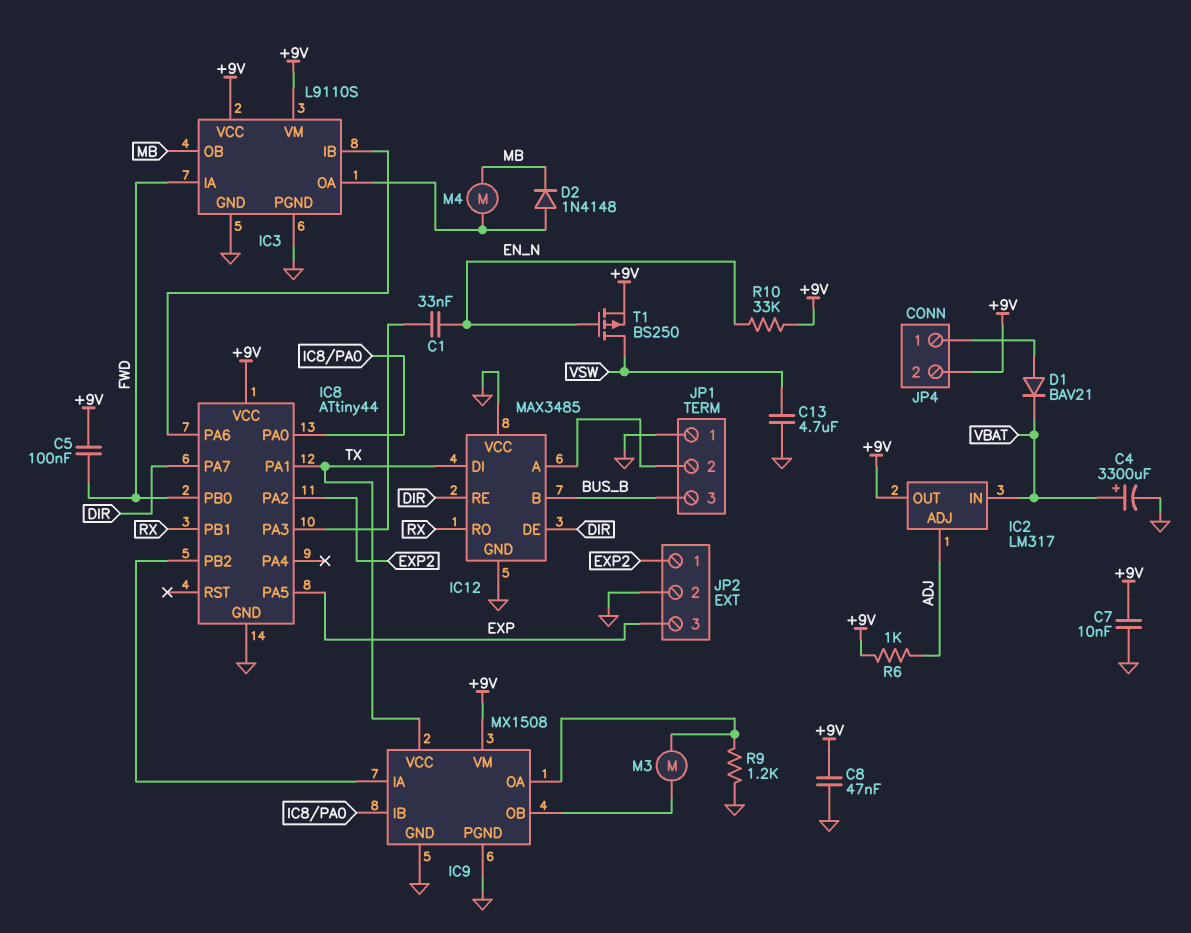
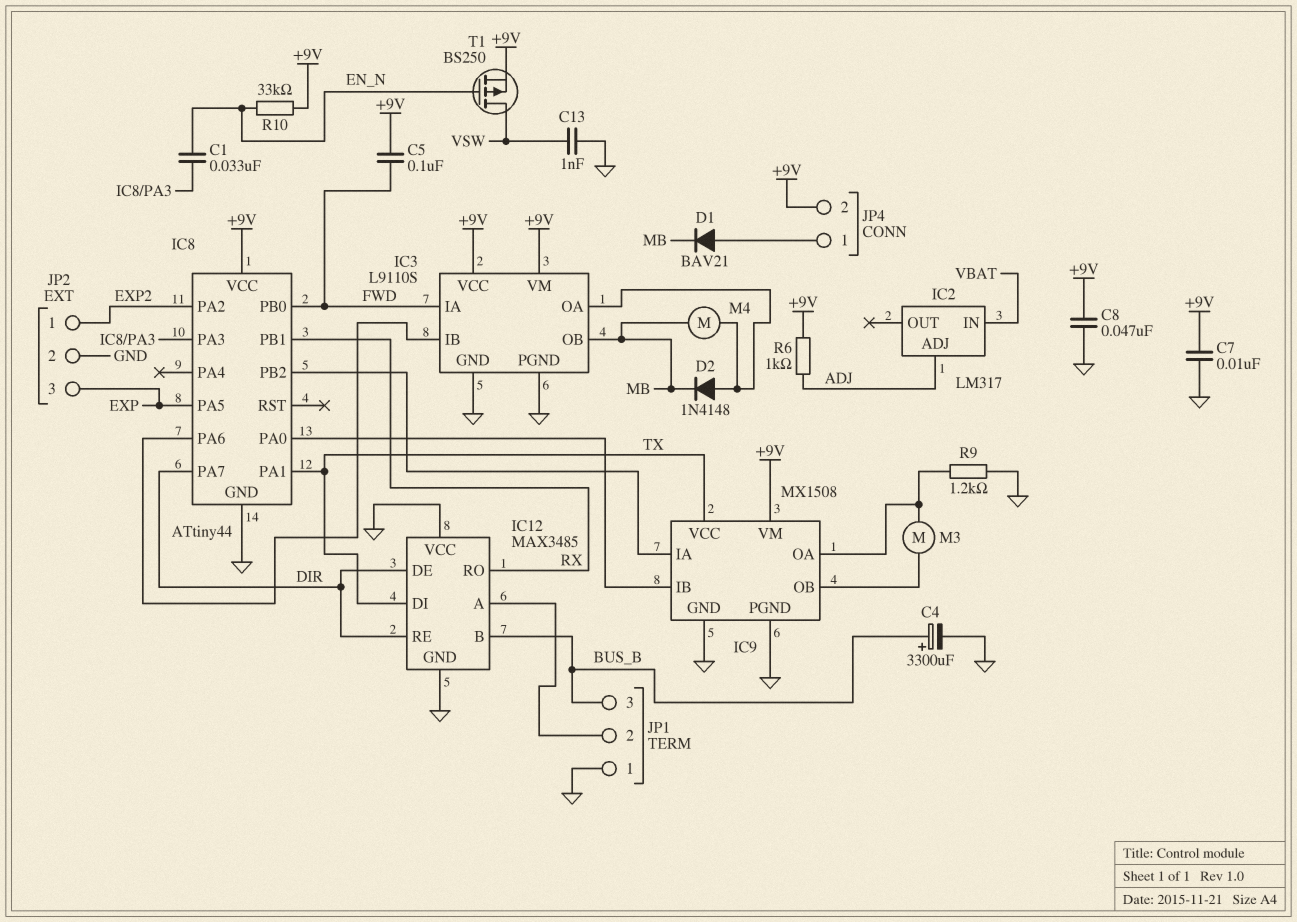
C4: 3300uF (plus VBAT, minus GND) -> 3300uF (plus BUS_B, minus GND)
C13: 4.7uF (GND, VSW) -> 1nF (GND, VSW)
D1: diode BAV21 (A JP4/1, K VBAT) -> diode BAV21 (A JP4/1, K MB)
IC2 pin OUT: +9V -> none

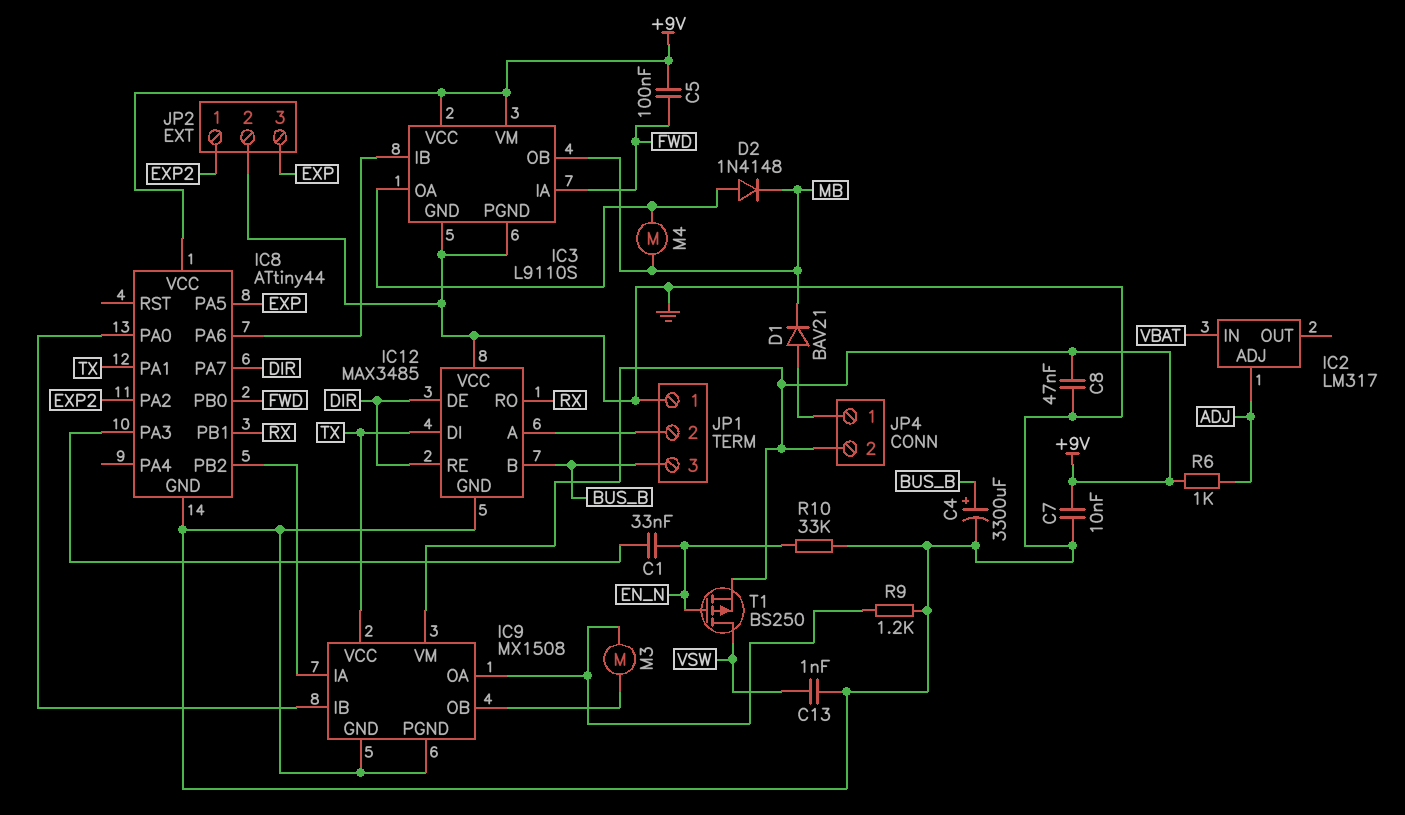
R10: 33k (+9V, EN_N) -> 33k (EN_N, GND)

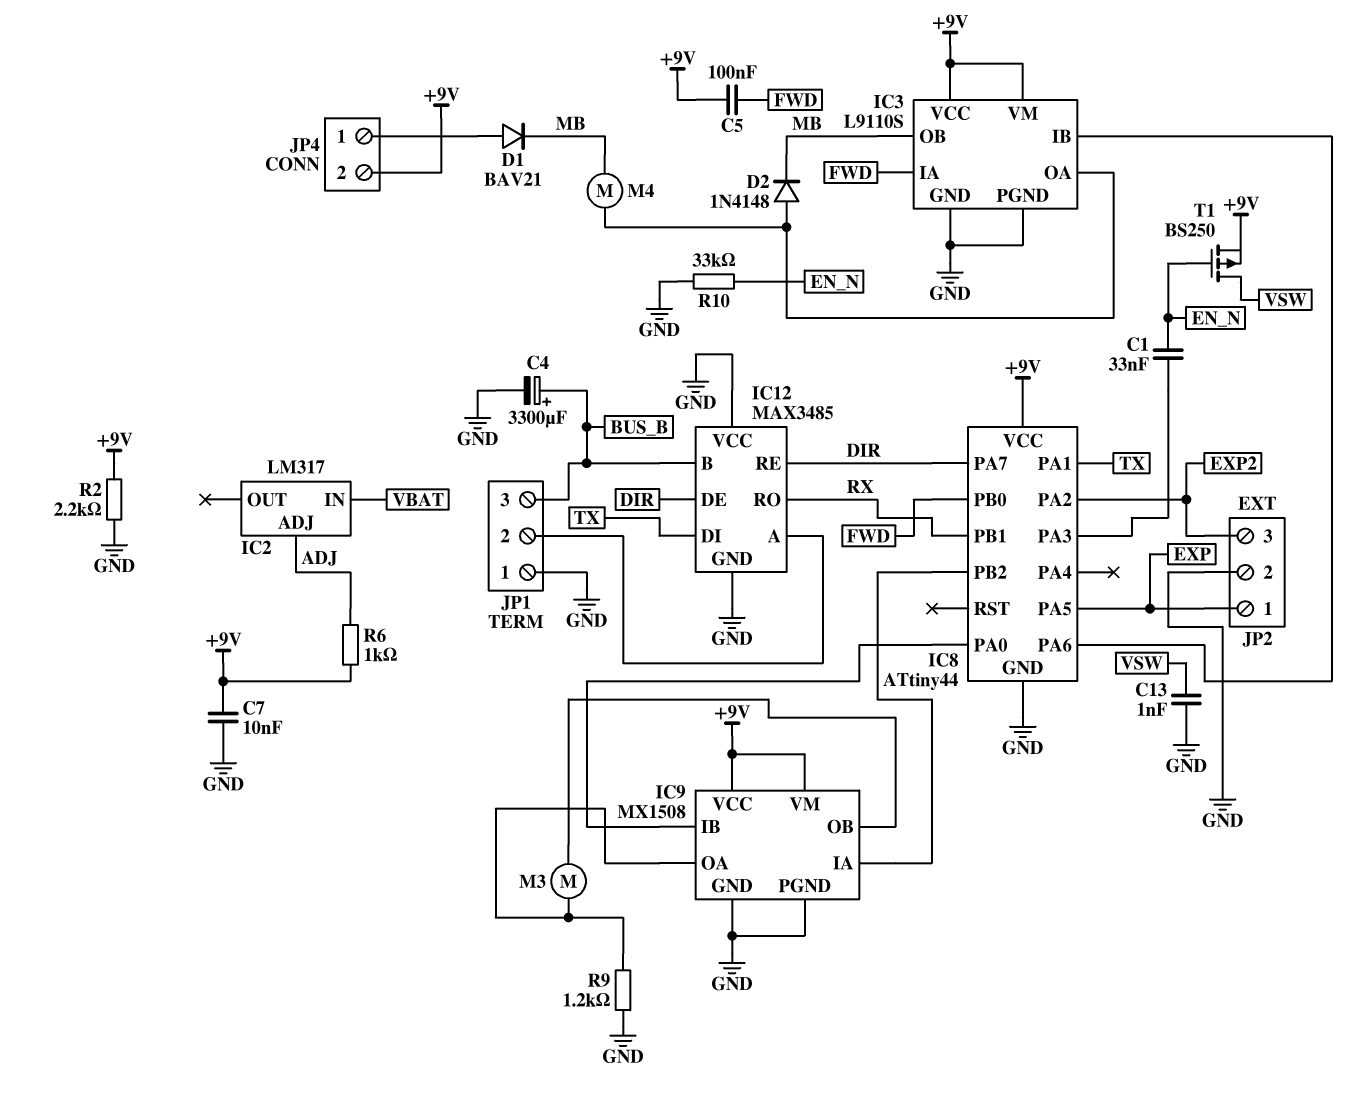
C8: 47nF (+9V, GND) -> none
IC9 pin VCC: TX -> +9V
JP2 pin 1: EXP2 -> EXP
JP2 pin 3: EXP -> EXP2
R2: none -> 2.2k (+9V, GND)

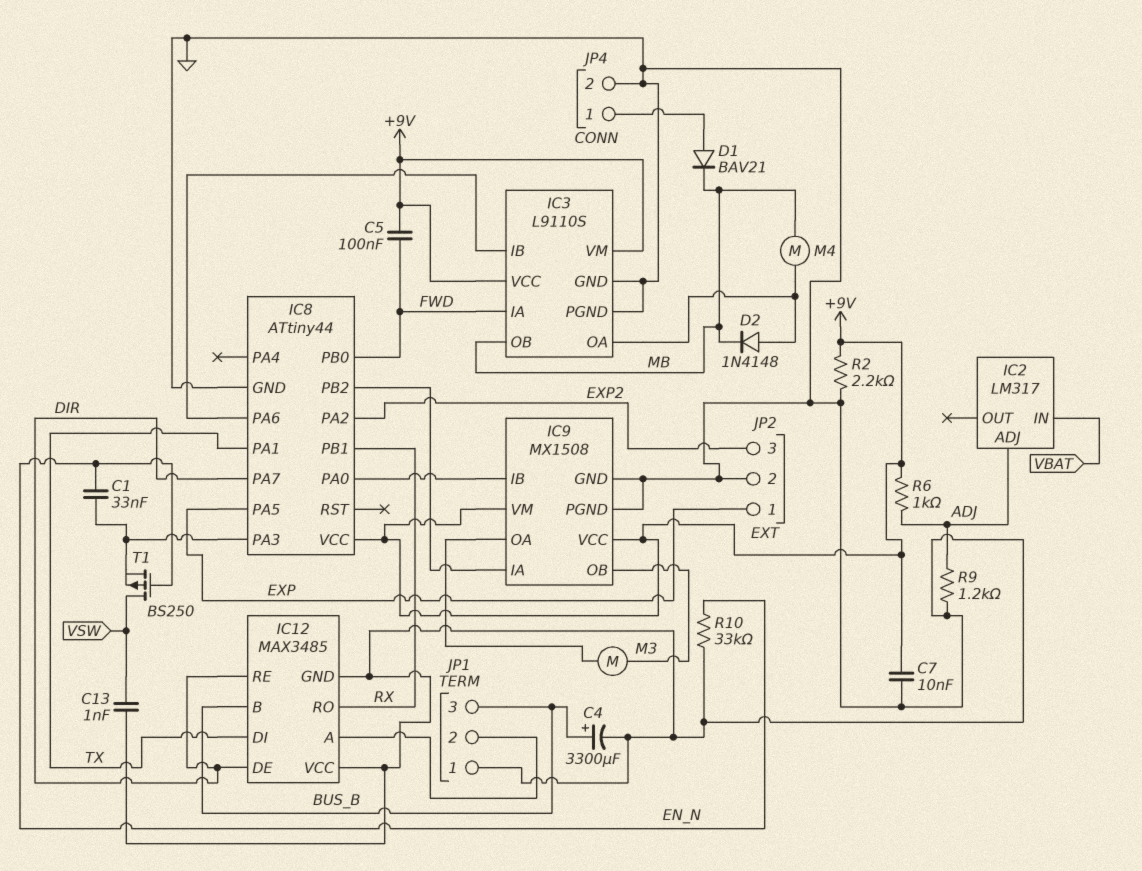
JP4 pin 2: +9V -> GND
R9: 1.2k (GND, IC9/OA) -> 1.2k (ADJ, GND)
T1: PMOS BS250 (G EN_N, D VSW, S +9V) -> PMOS BS250 (G EN_N, D VSW, S IC8/PA3)

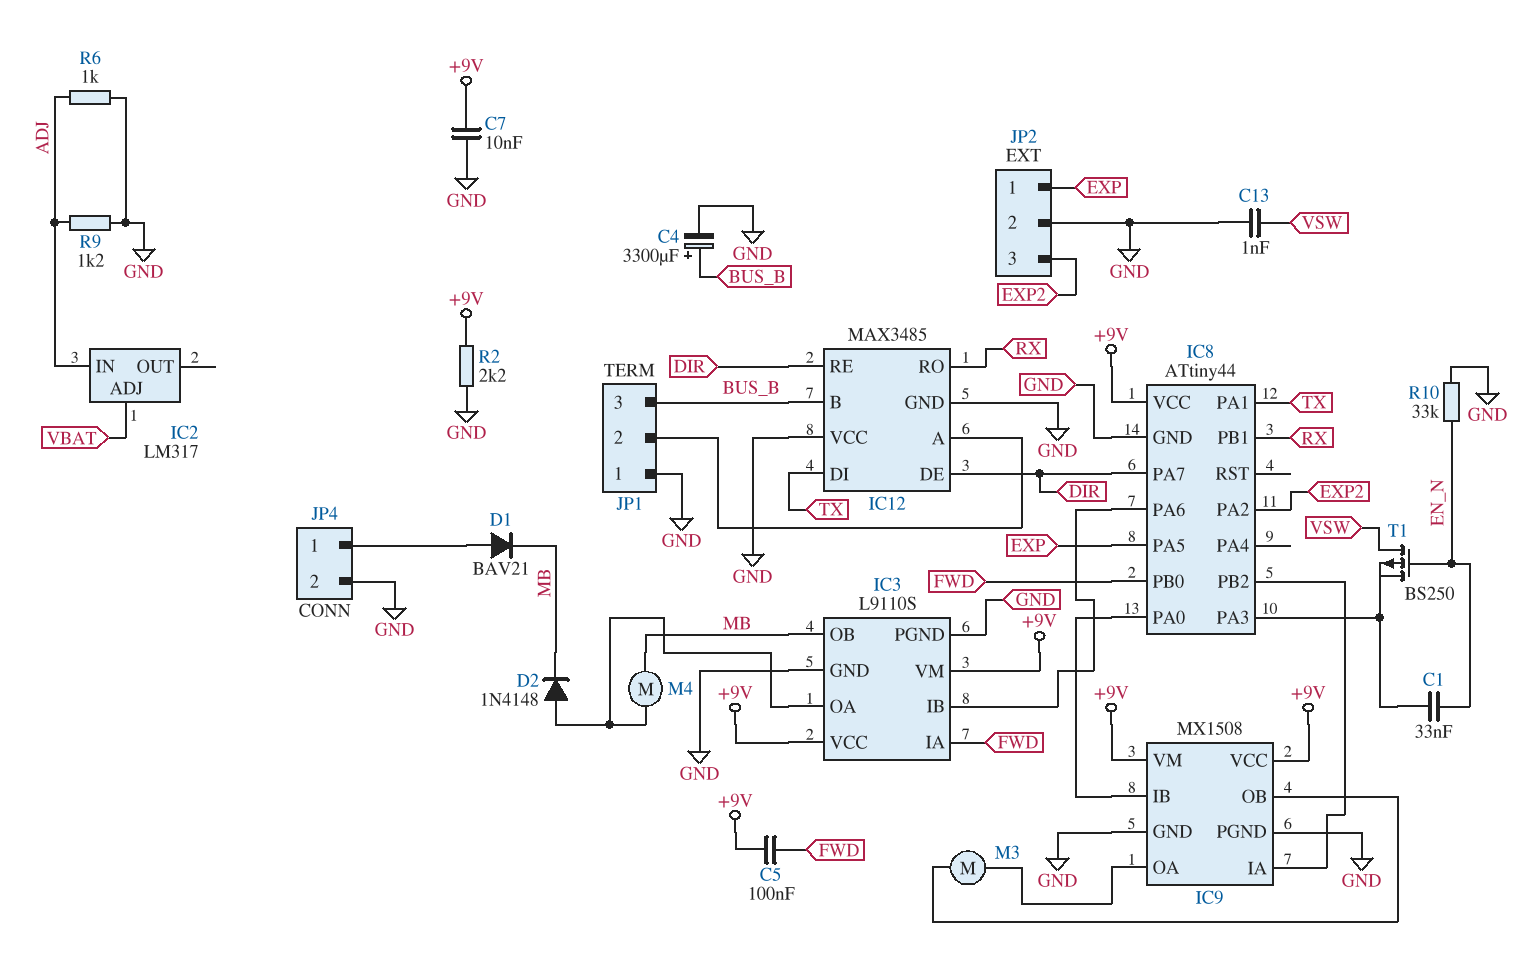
IC2 pin ADJ: ADJ -> VBAT
IC2 pin IN: VBAT -> ADJ
R6: 1k (+9V, ADJ) -> 1k (ADJ, GND)

